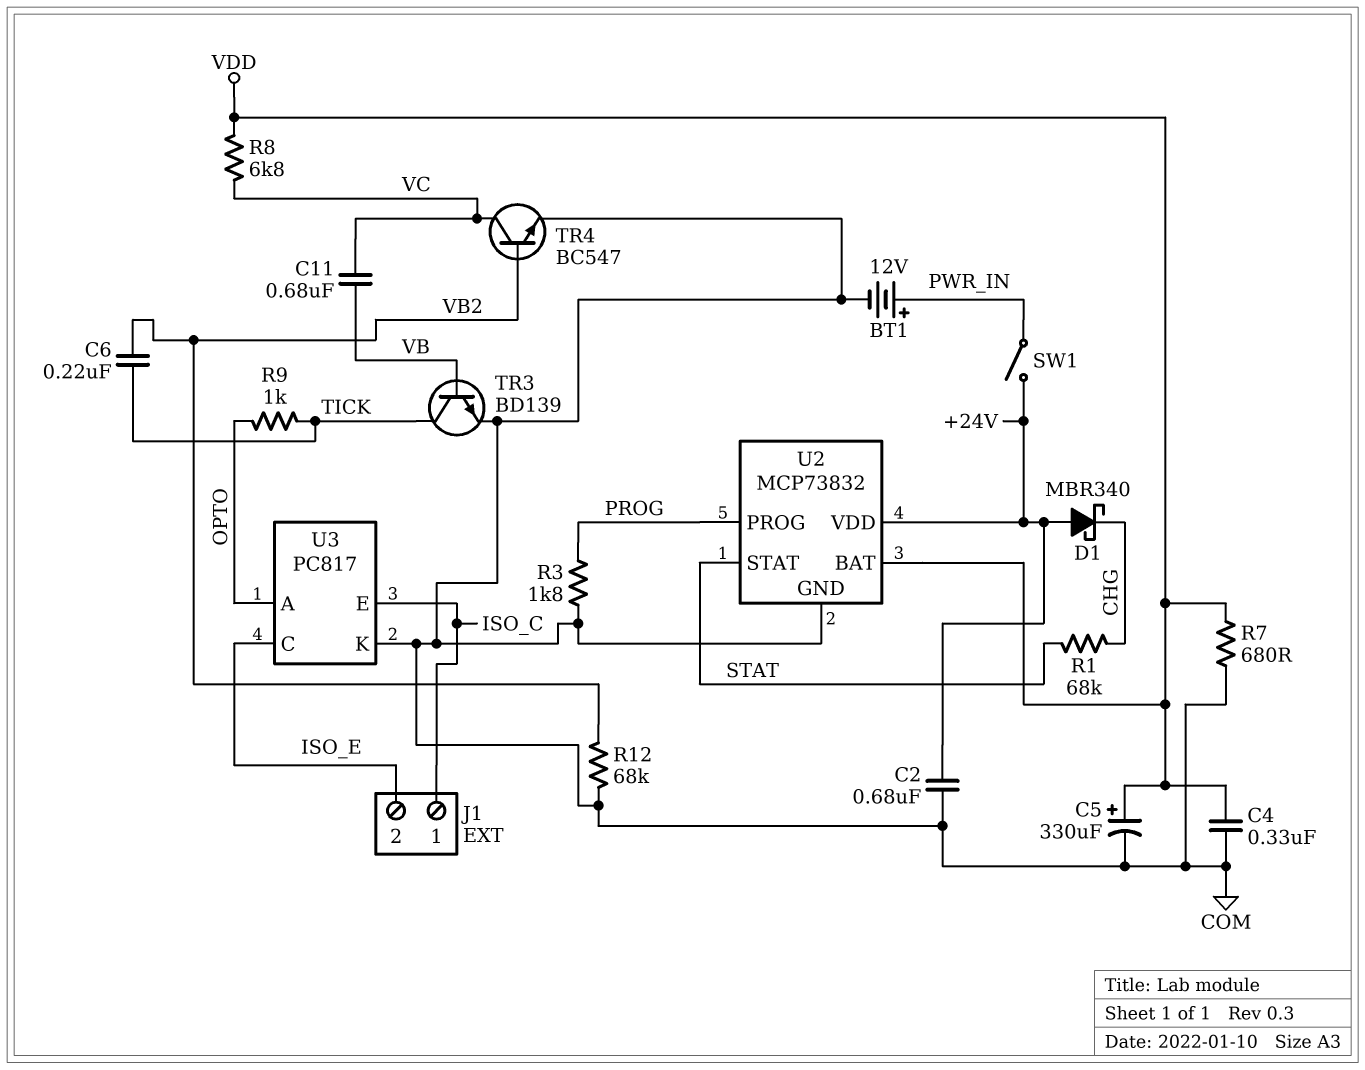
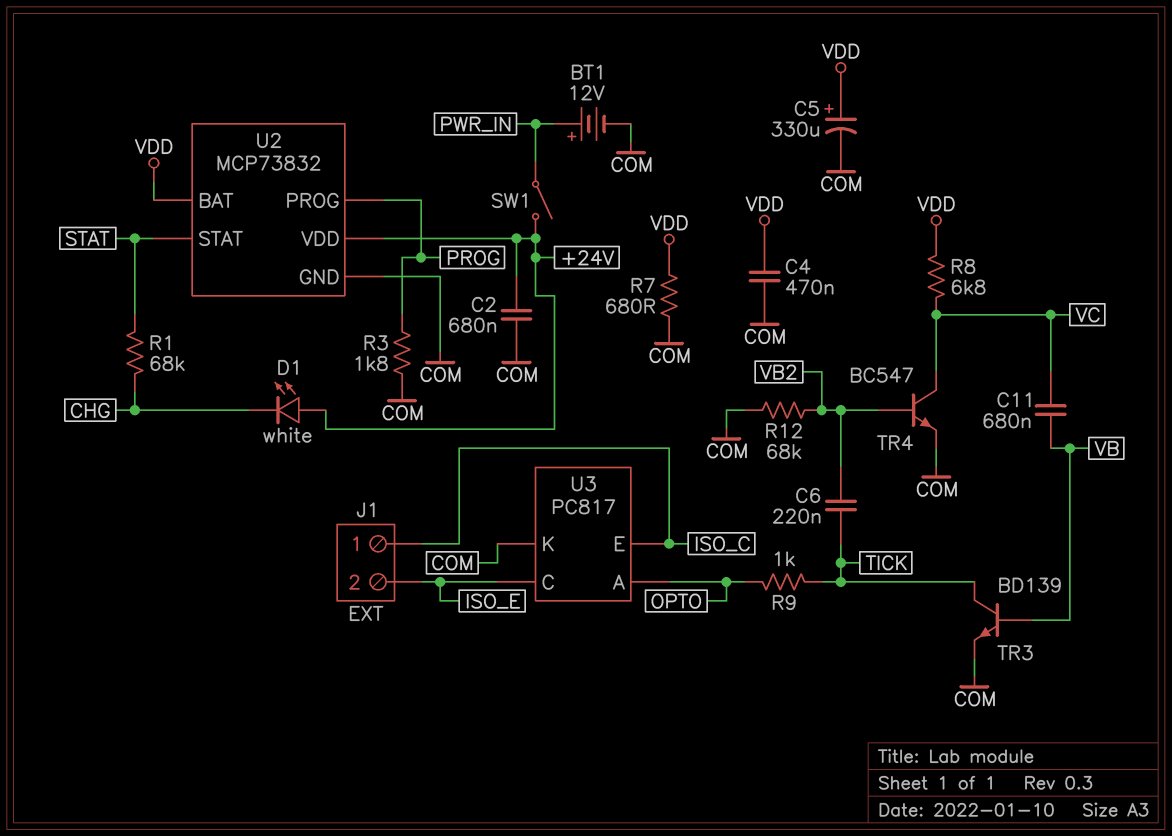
C4: 330nF (COM, VDD) -> 470nF (COM, VDD)
D1: schottky MBR340 (A +24V, K CHG) -> LED white (A +24V, K CHG)

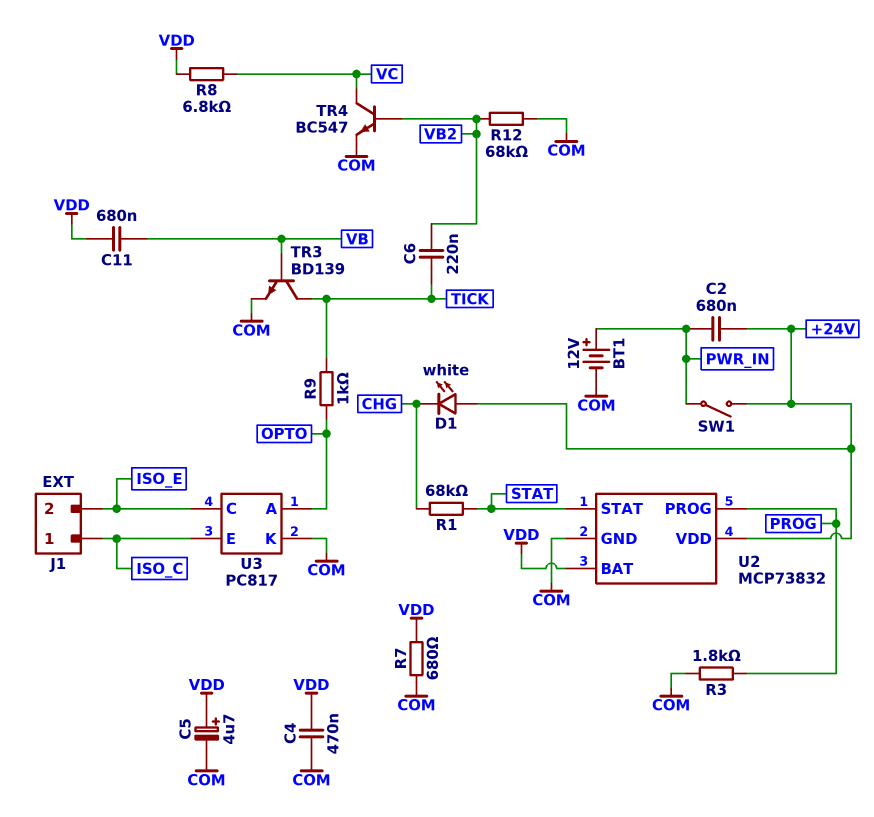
C2: 680nF (+24V, COM) -> 680nF (+24V, PWR_IN)
C5: 330uF (plus VDD, minus COM) -> 4.7uF (plus VDD, minus COM)
C11: 680nF (VB, VC) -> 680nF (VB, VDD)

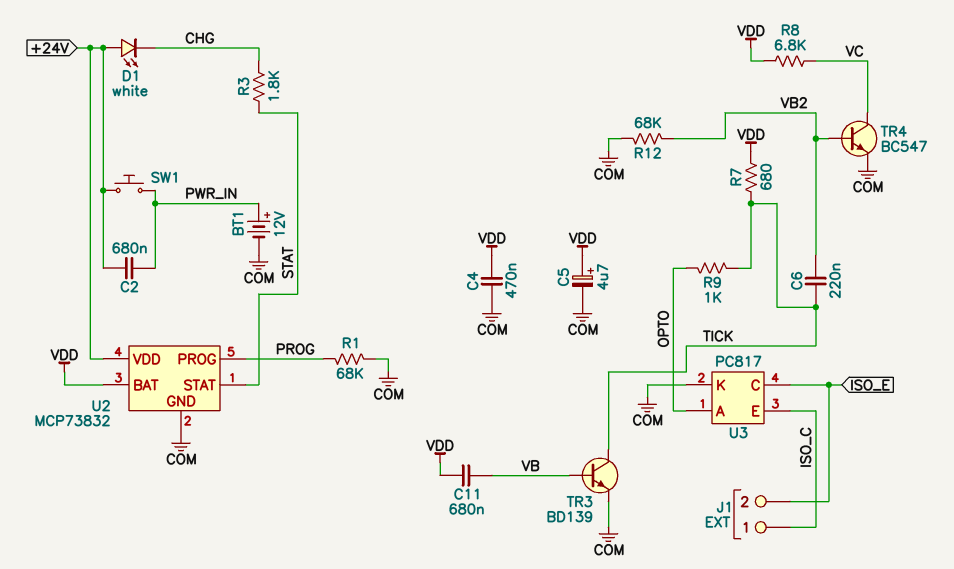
R1: 68k (CHG, STAT) -> 68k (COM, PROG)
R3: 1.8k (COM, PROG) -> 1.8k (CHG, STAT)
R7: 680 (COM, VDD) -> 680 (TICK, VDD)
SW1: switch (+24V, PWR_IN) -> button (+24V, PWR_IN)

